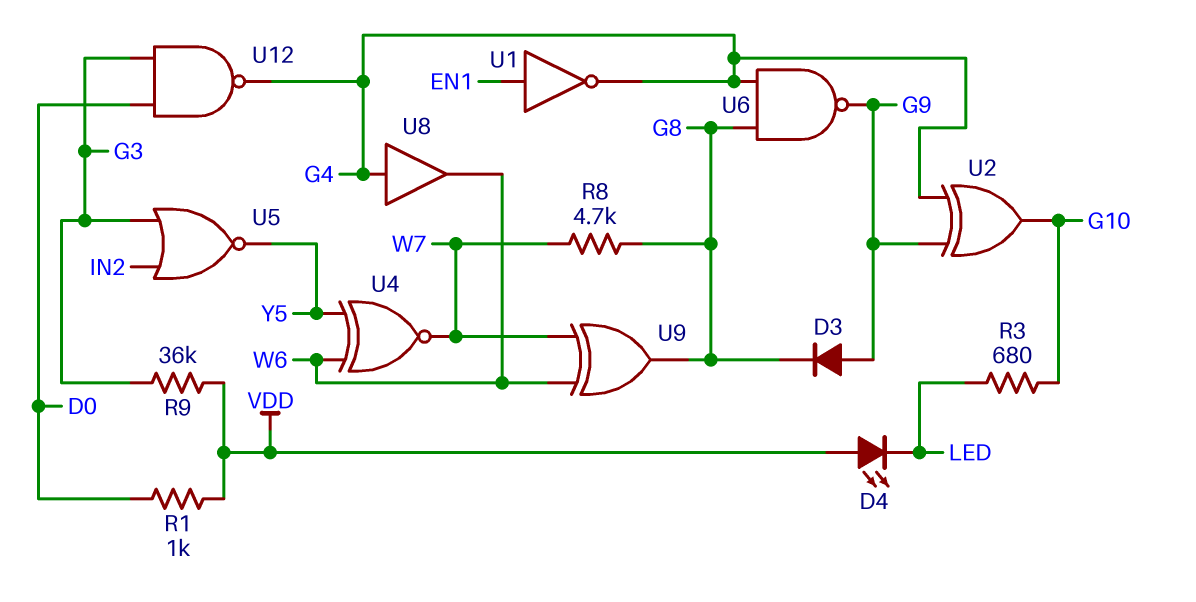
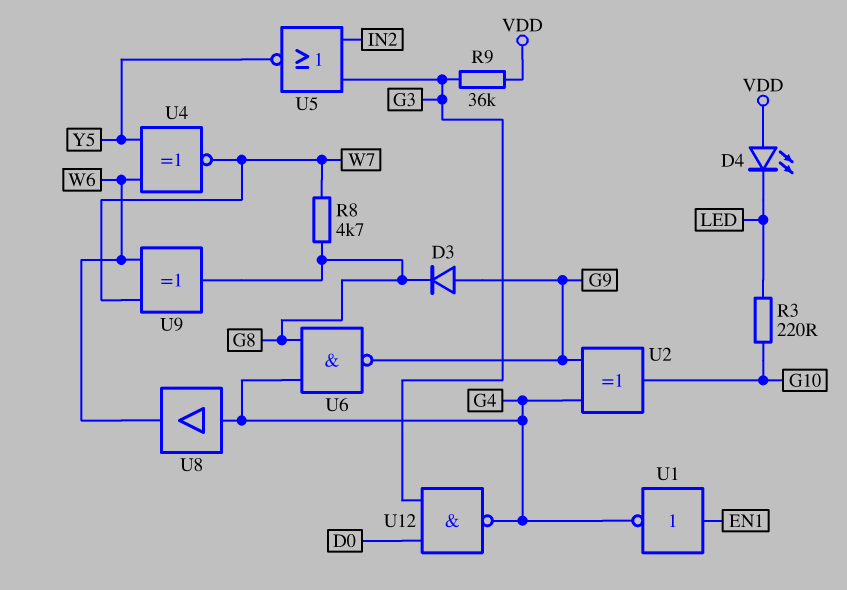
R1: 1k (D0, VDD) -> none
R3: 680 (G10, LED) -> 220 (G10, LED)

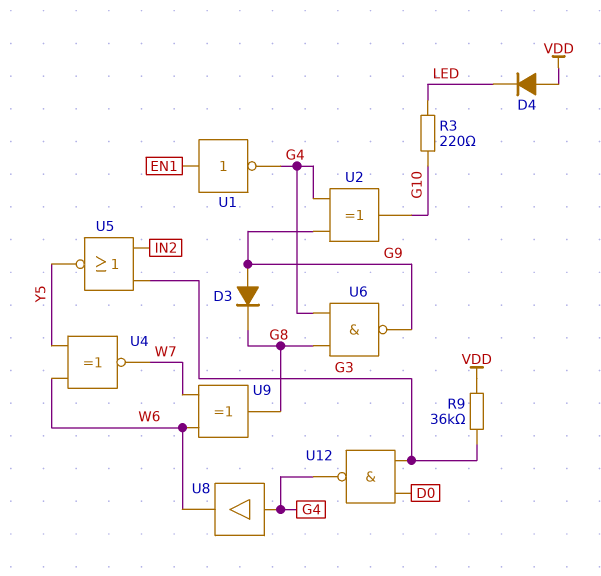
D4: LED (A VDD, K LED) -> diode (A VDD, K LED)
R8: 4.7k (G8, W7) -> none

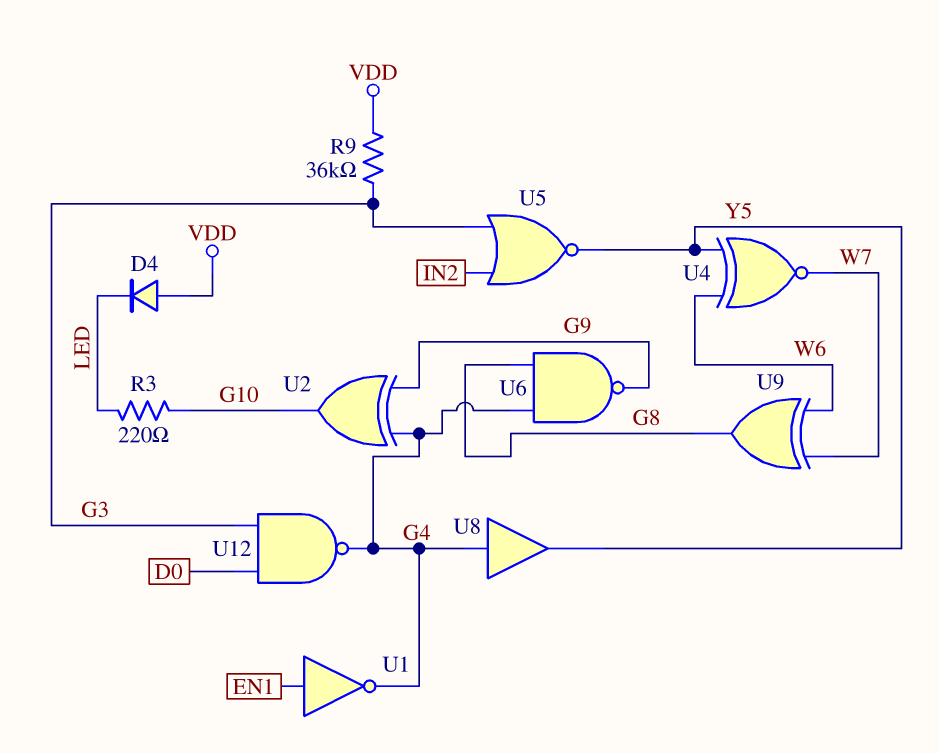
D3: diode (A G9, K G8) -> none
U8: buffer (in G4, out W6) -> buffer (in G4, out Y5)

